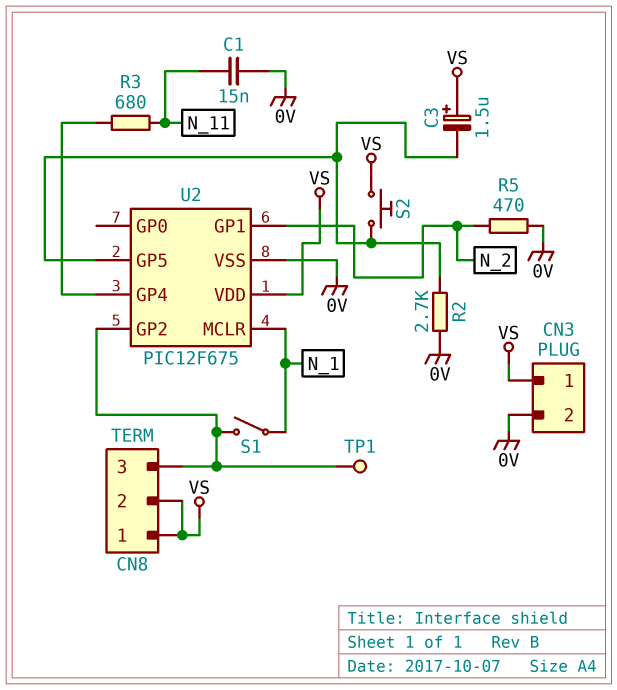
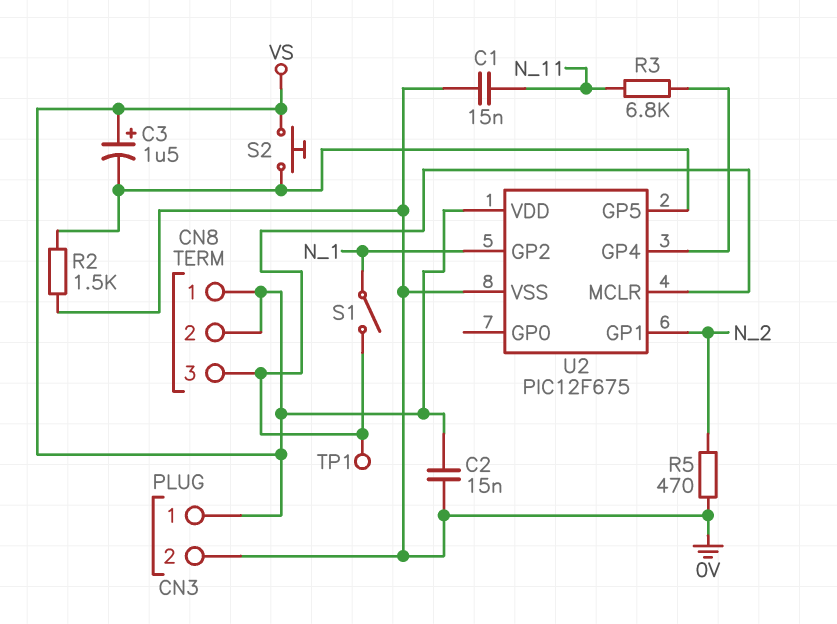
C2: none -> 15nF (0V, VS)
R2: 2.7k (0V, U2/GP5) -> 1.5k (0V, U2/GP5)
R3: 680 (N_11, U2/GP4) -> 6.8k (N_11, U2/GP4)
U2 pin GP2: CN8/3 -> N_1
U2 pin MCLR: N_1 -> CN8/3

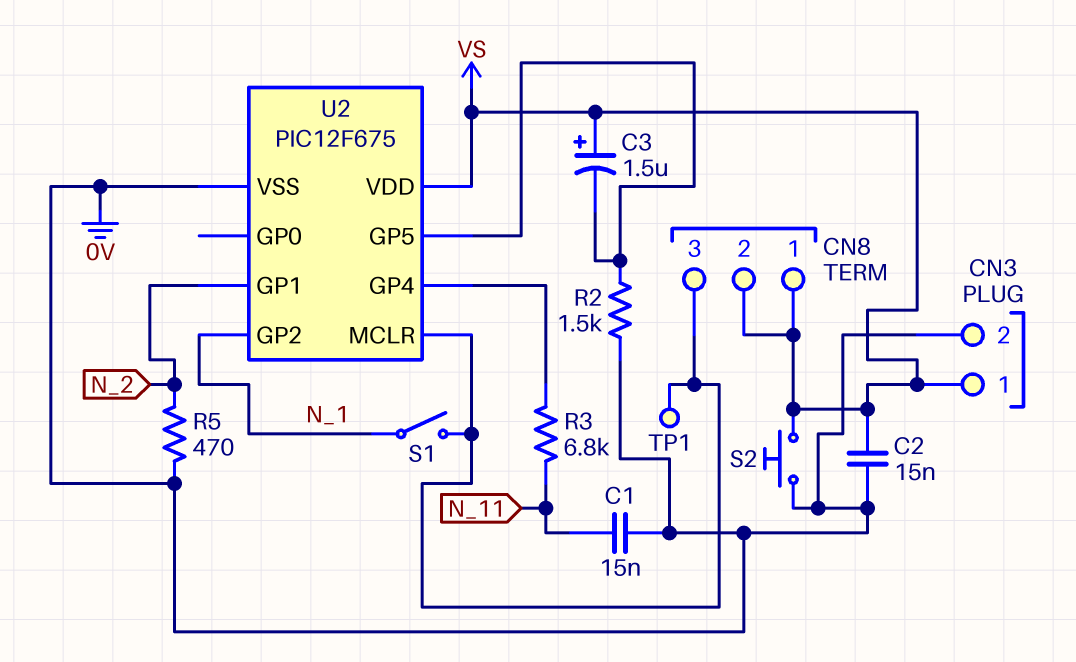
S2: button (U2/GP5, VS) -> button (0V, VS)

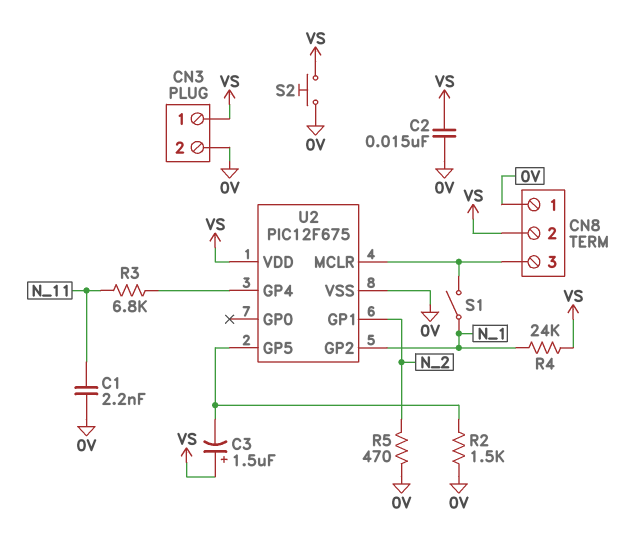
C1: 15nF (0V, N_11) -> 2.2nF (0V, N_11)
CN8 pin 1: VS -> 0V
R4: none -> 24k (N_1, VS)
TP1: test point (CN8/3) -> none

